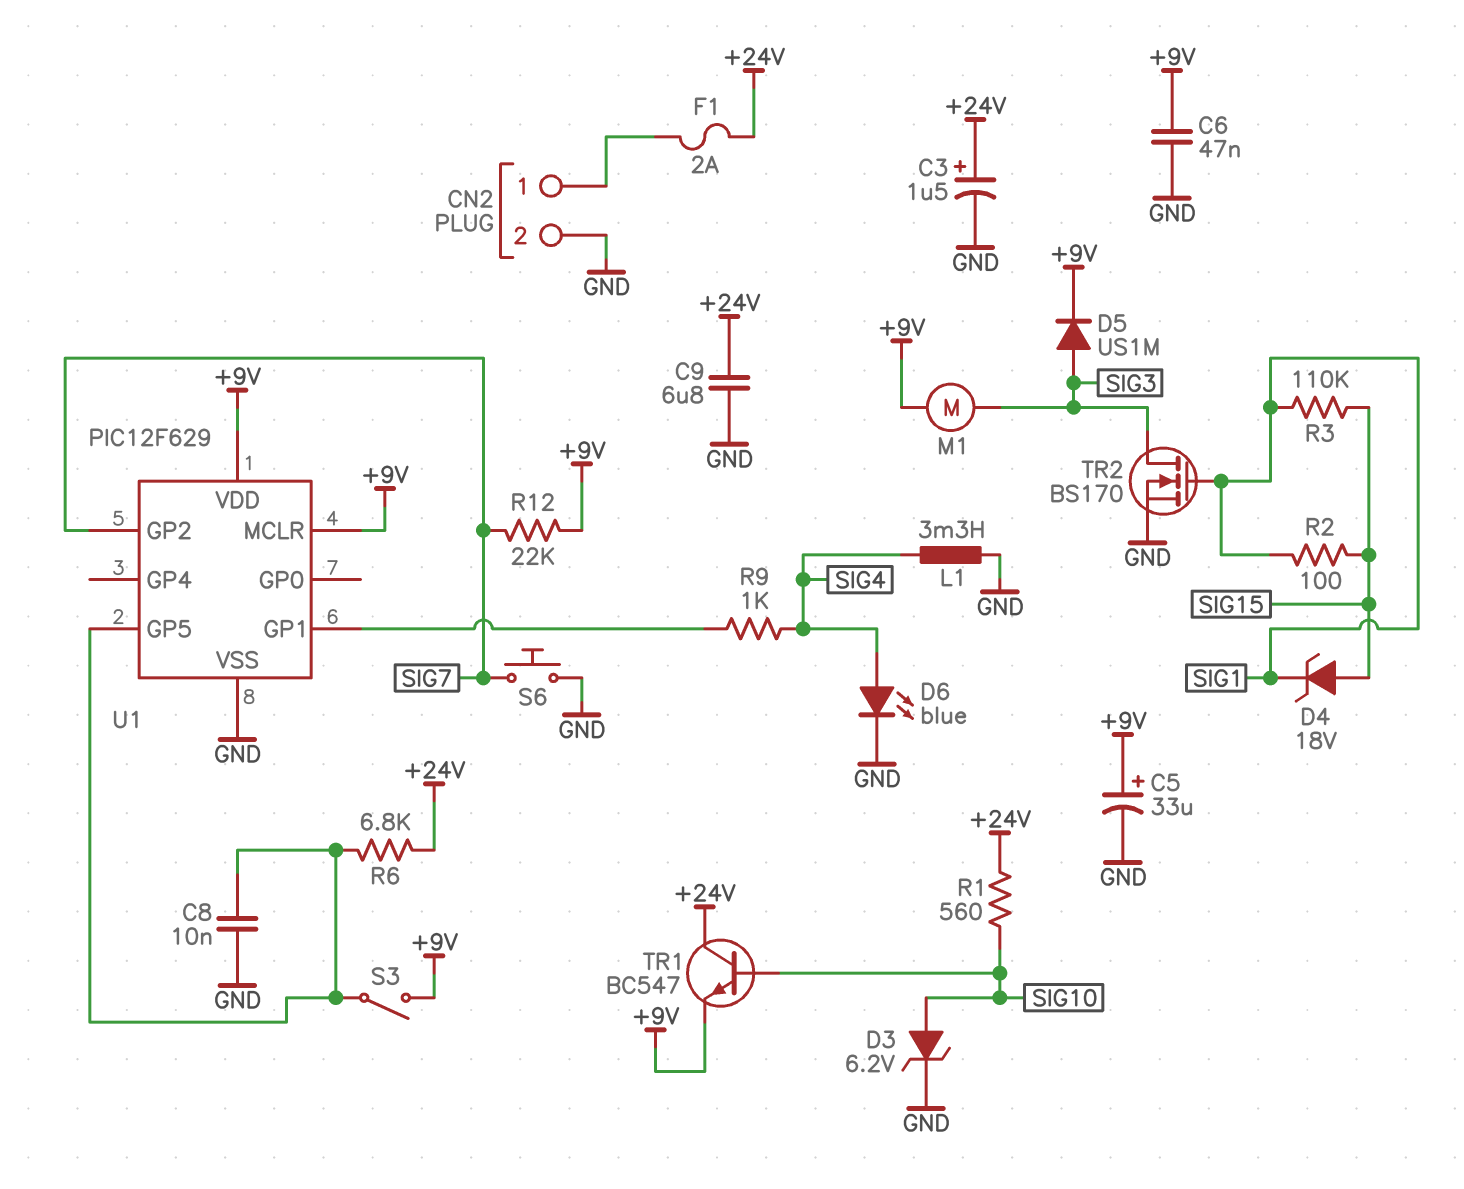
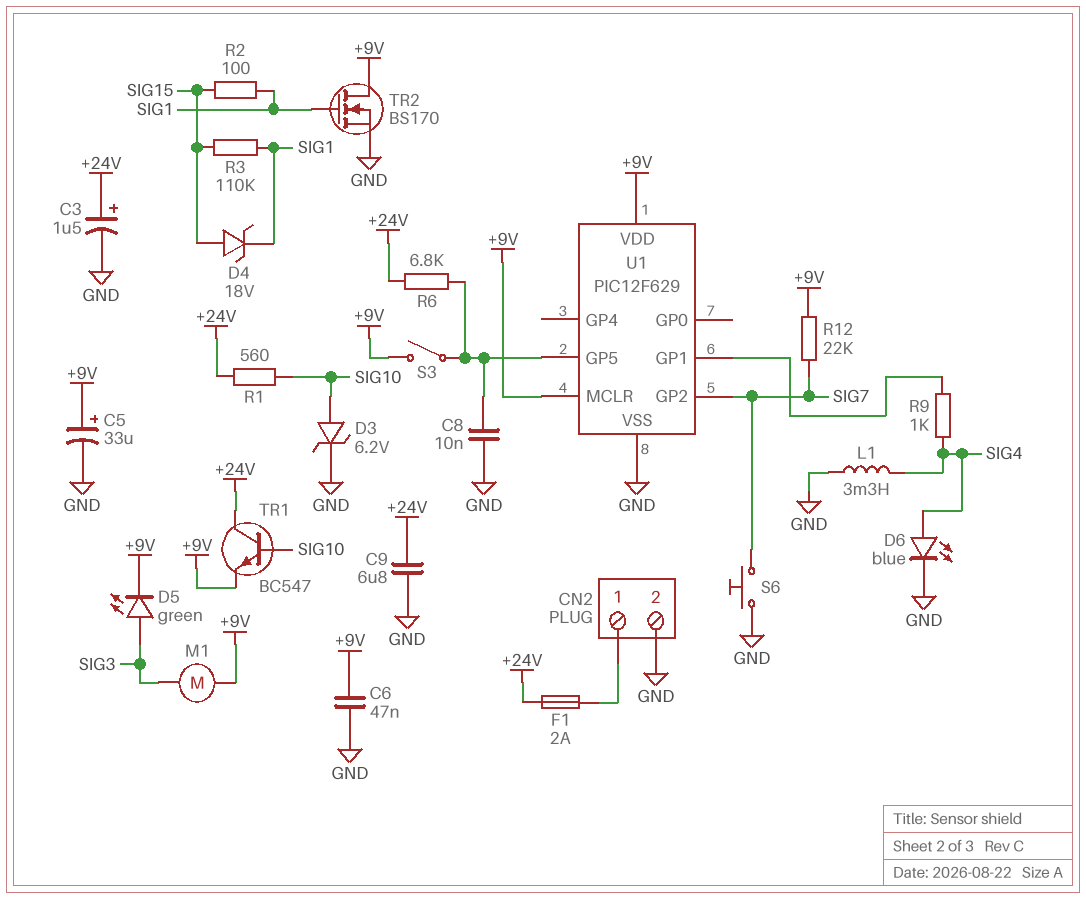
D5: diode US1M (A SIG3, K +9V) -> LED green (A SIG3, K +9V)
TR2: NMOS BS170 (G SIG1, D SIG3, S GND) -> NMOS BS170 (G SIG1, D +9V, S GND)

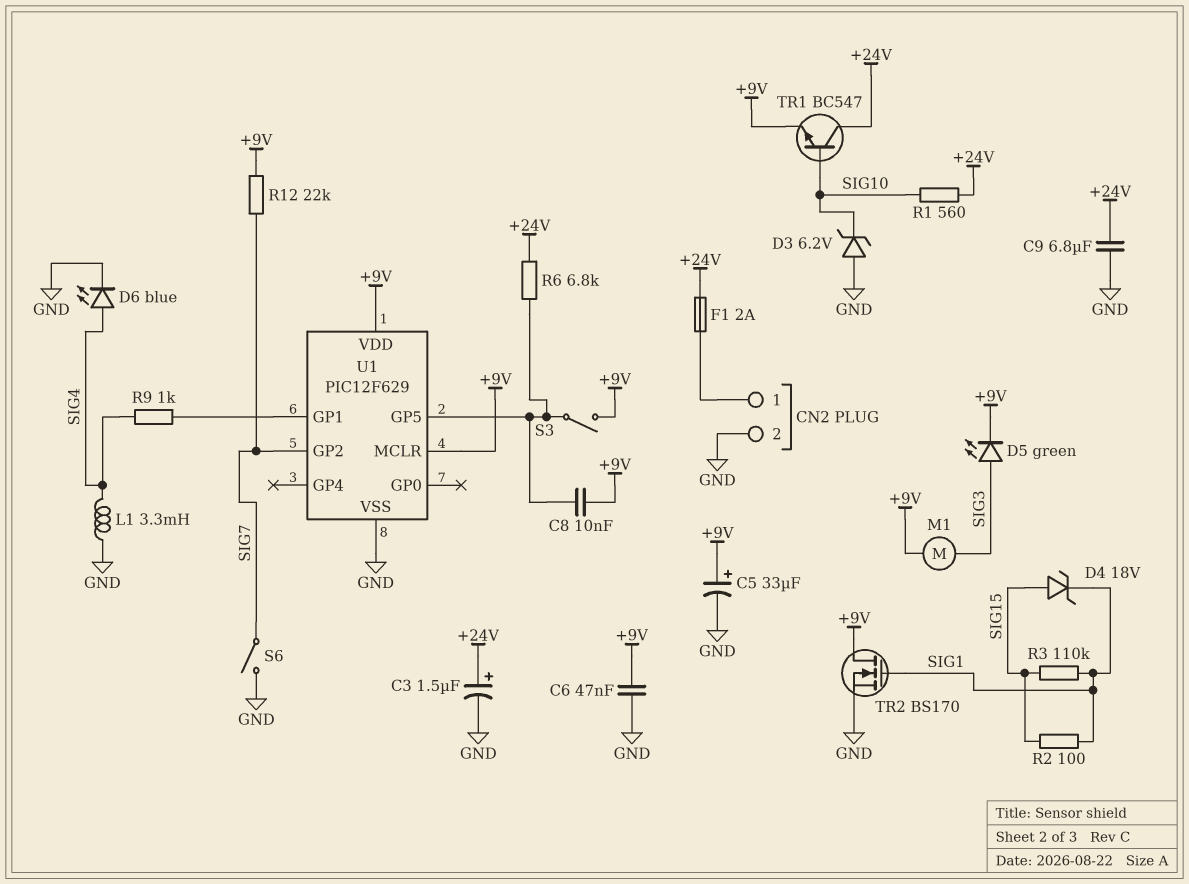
C8: 10nF (GND, U1/GP5) -> 10nF (+9V, U1/GP5)
D3: zener 6.2V (A SIG10, K GND) -> zener 6.2V (A GND, K SIG10)
S6: button (GND, SIG7) -> switch (GND, SIG7)

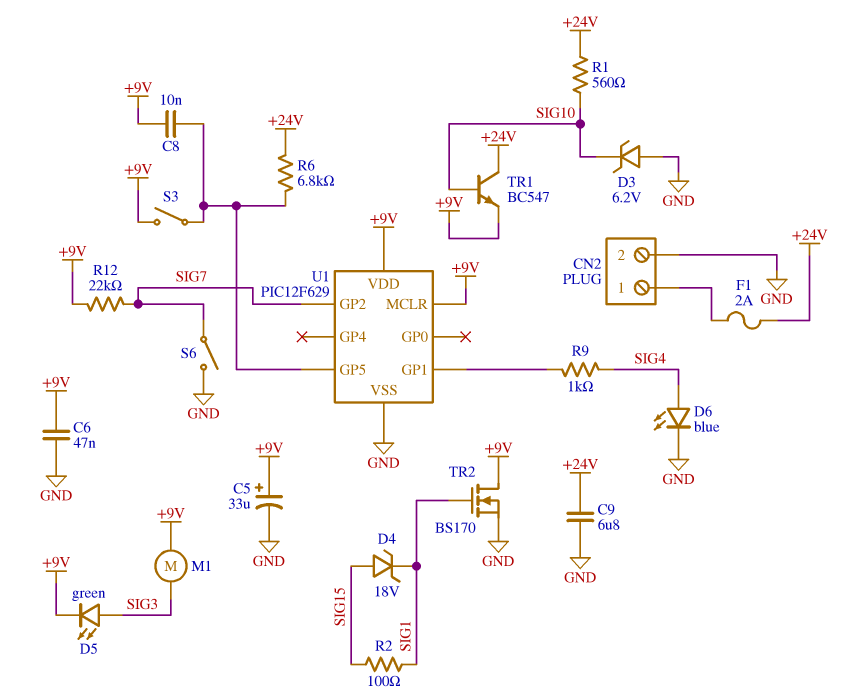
C3: 1.5uF (plus +24V, minus GND) -> none
L1: 3.3mH (GND, SIG4) -> none
R3: 110k (SIG1, SIG15) -> none

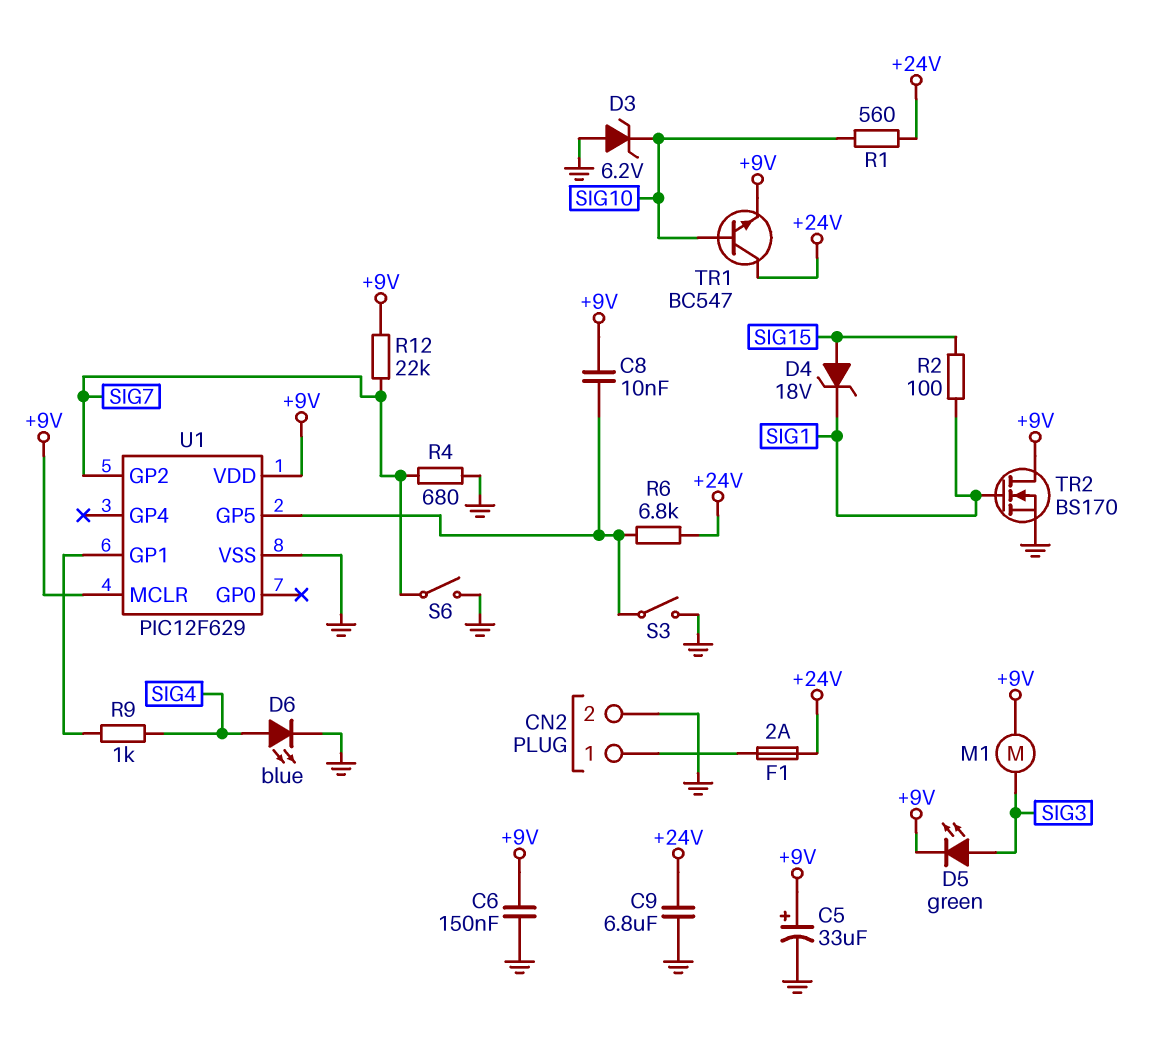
C6: 47nF (+9V, GND) -> 150nF (+9V, GND)
R4: none -> 680 (GND, SIG7)
S3: switch (+9V, U1/GP5) -> switch (GND, U1/GP5)

